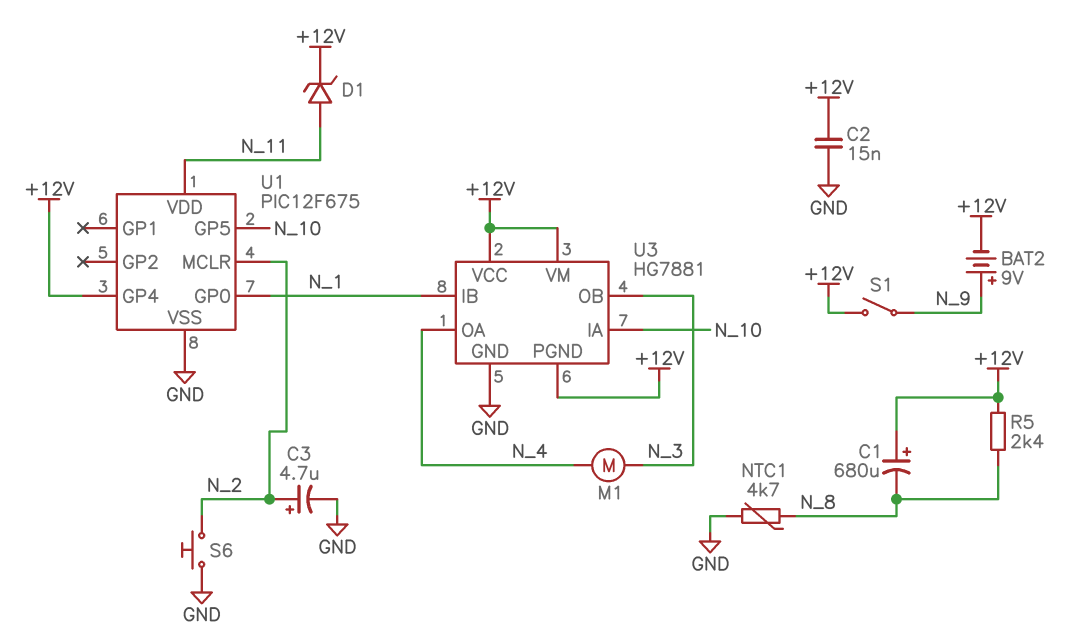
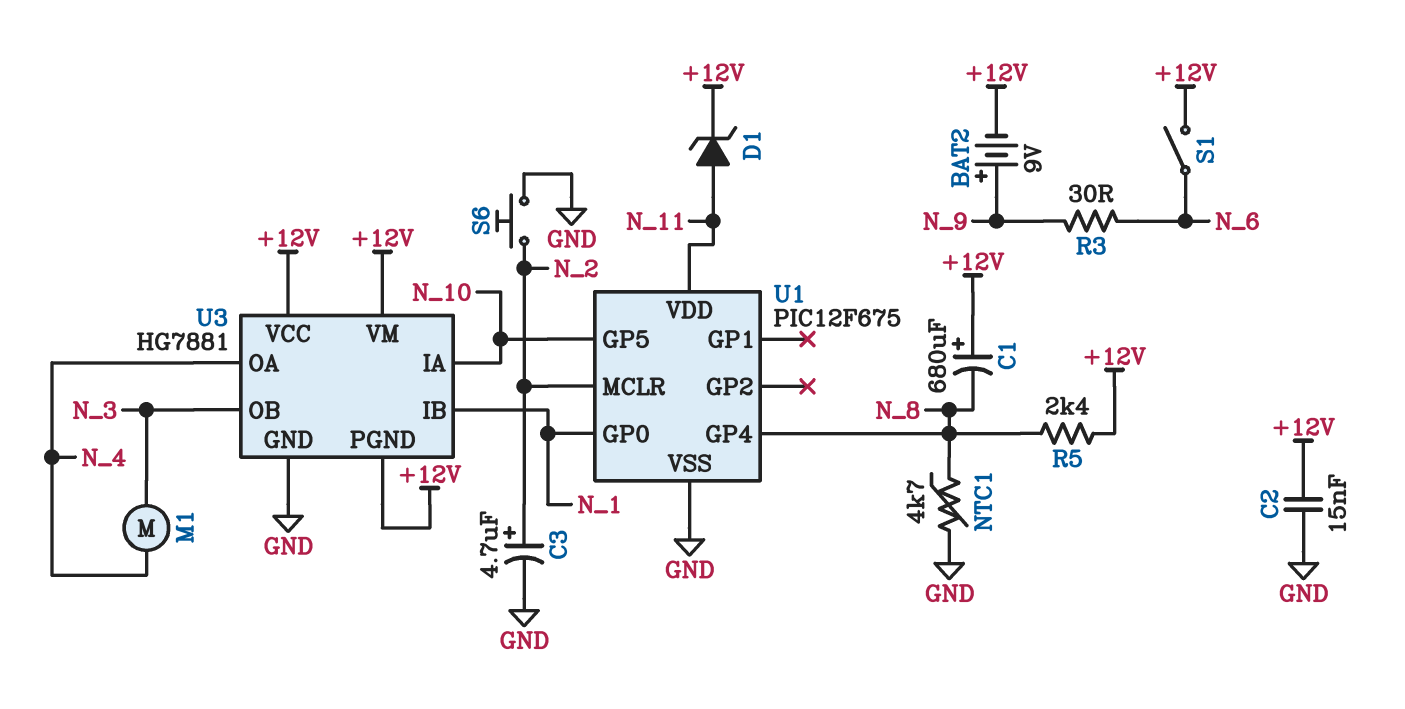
R3: none -> 30 (N_6, N_9)
S1: switch (+12V, N_9) -> switch (+12V, N_6)
U1 pin GP4: +12V -> N_8

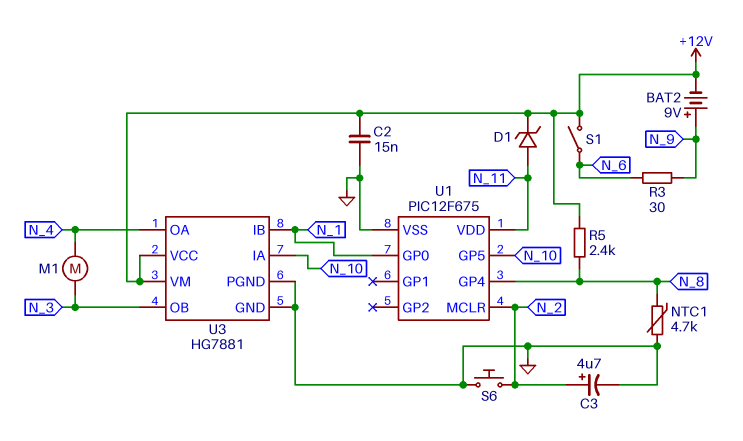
C1: 680uF (plus +12V, minus N_8) -> none
U3 pin PGND: +12V -> GND

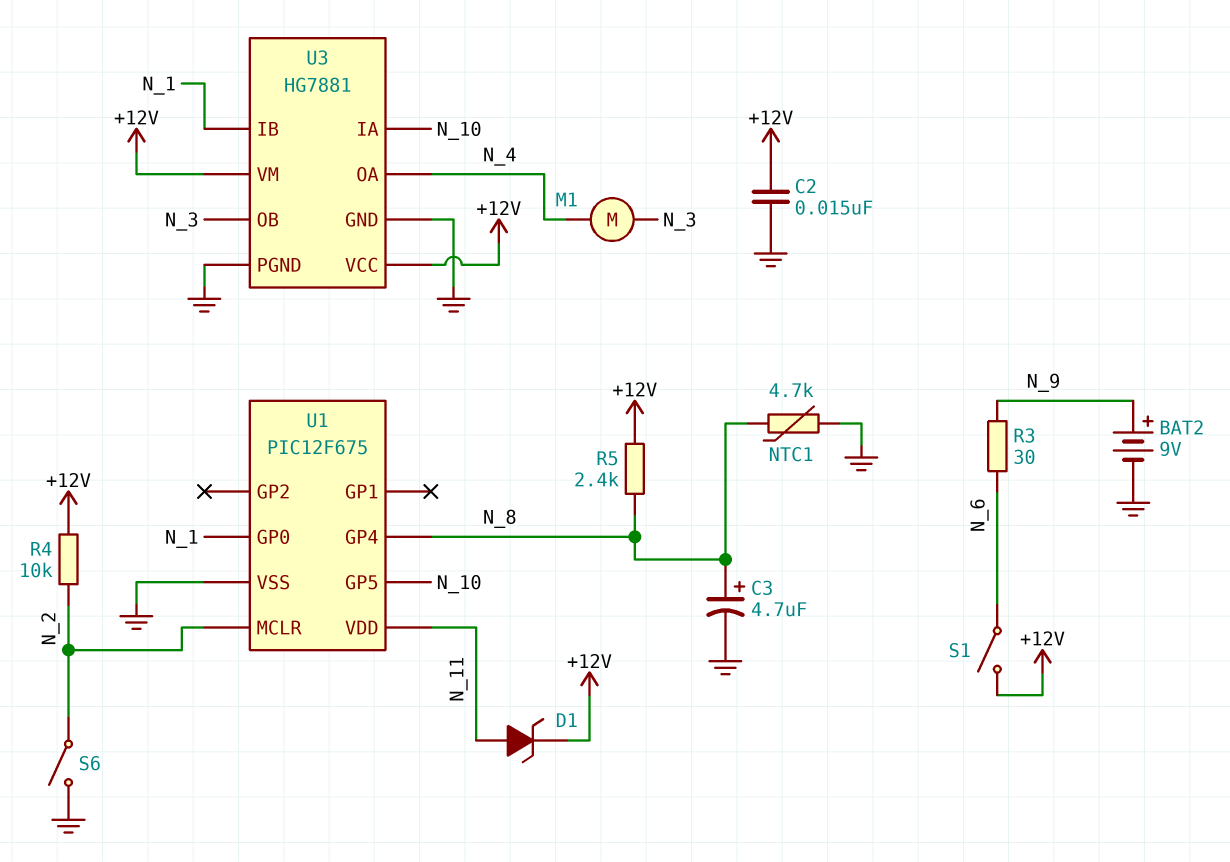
BAT2: 9V (plus N_9, minus +12V) -> 9V (plus N_9, minus GND)
C3: 4.7uF (plus N_2, minus GND) -> 4.7uF (plus N_8, minus GND)
R4: none -> 10k (+12V, N_2)
S6: button (GND, N_2) -> switch (GND, N_2)

